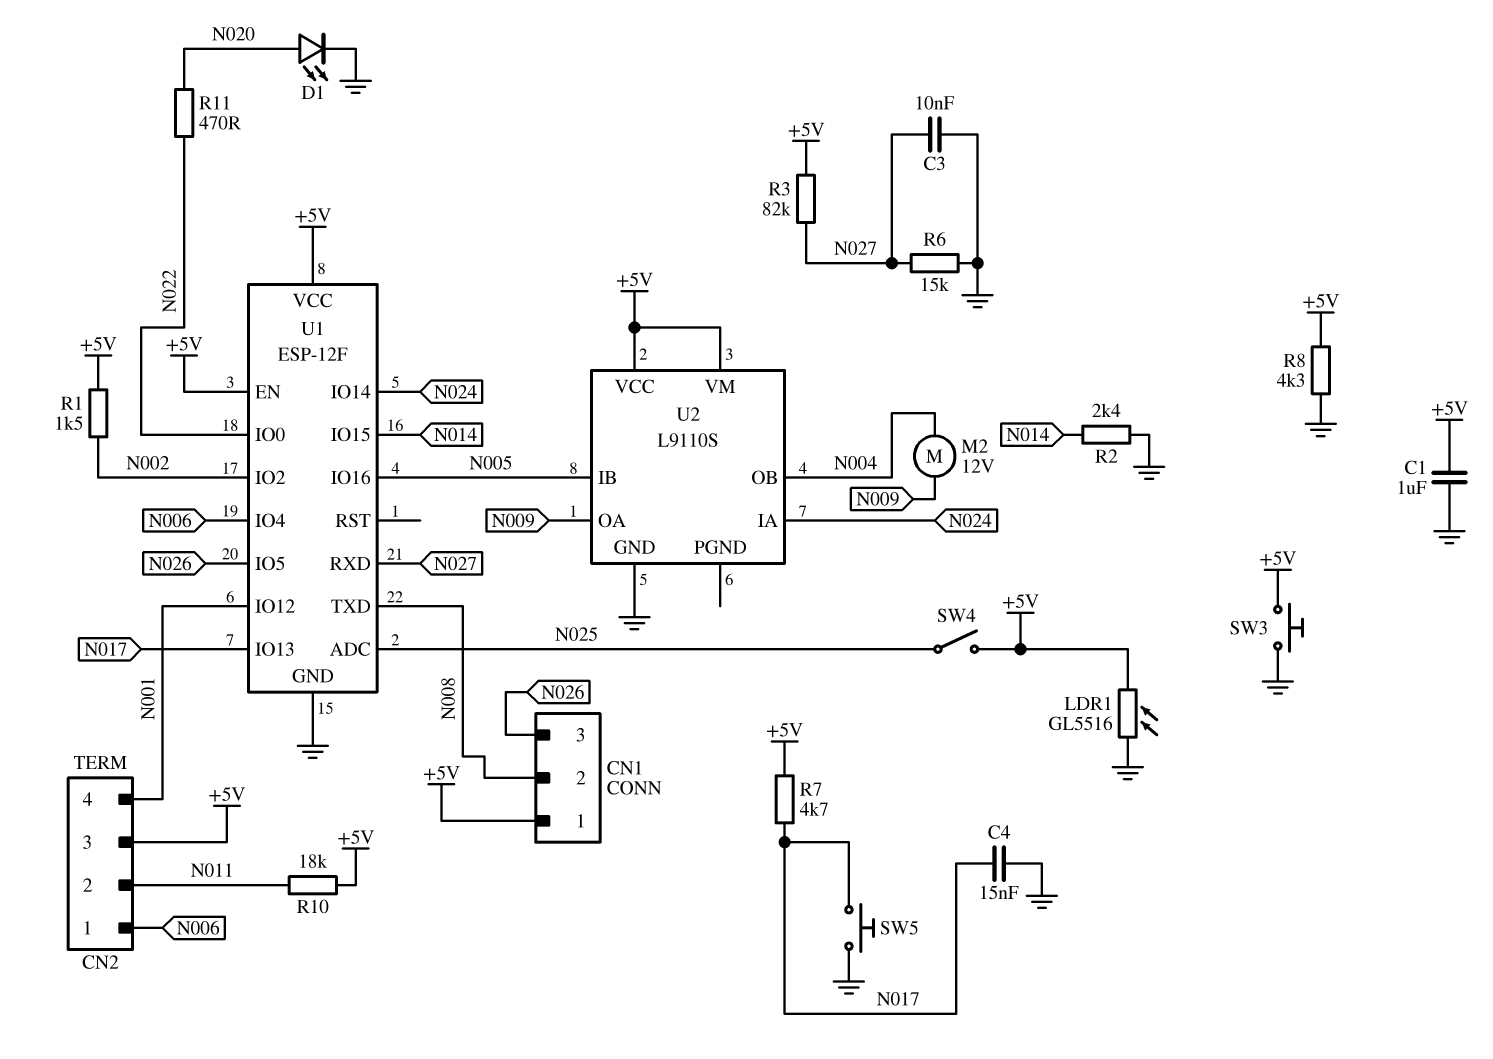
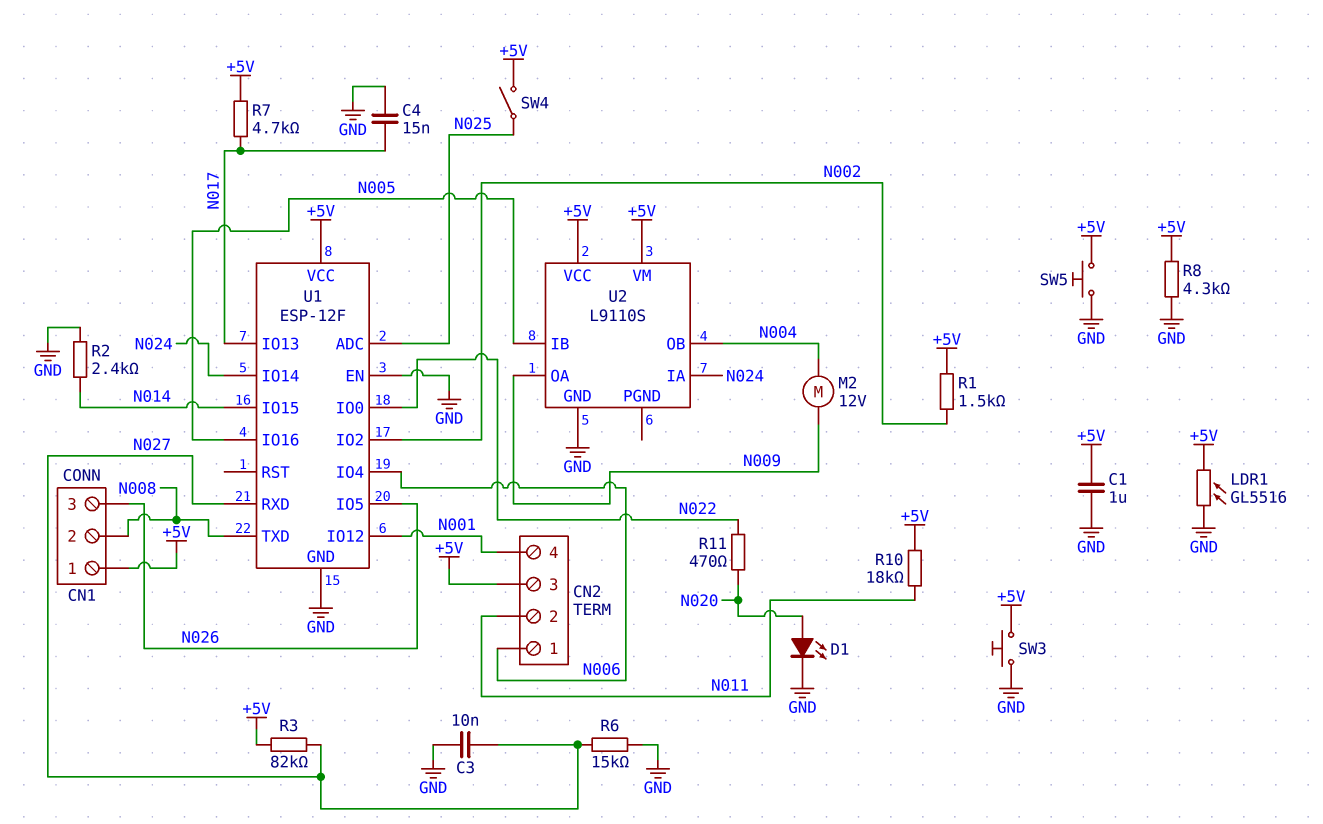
SW5: button (GND, N017) -> button (+5V, GND)
U1 pin EN: +5V -> GND

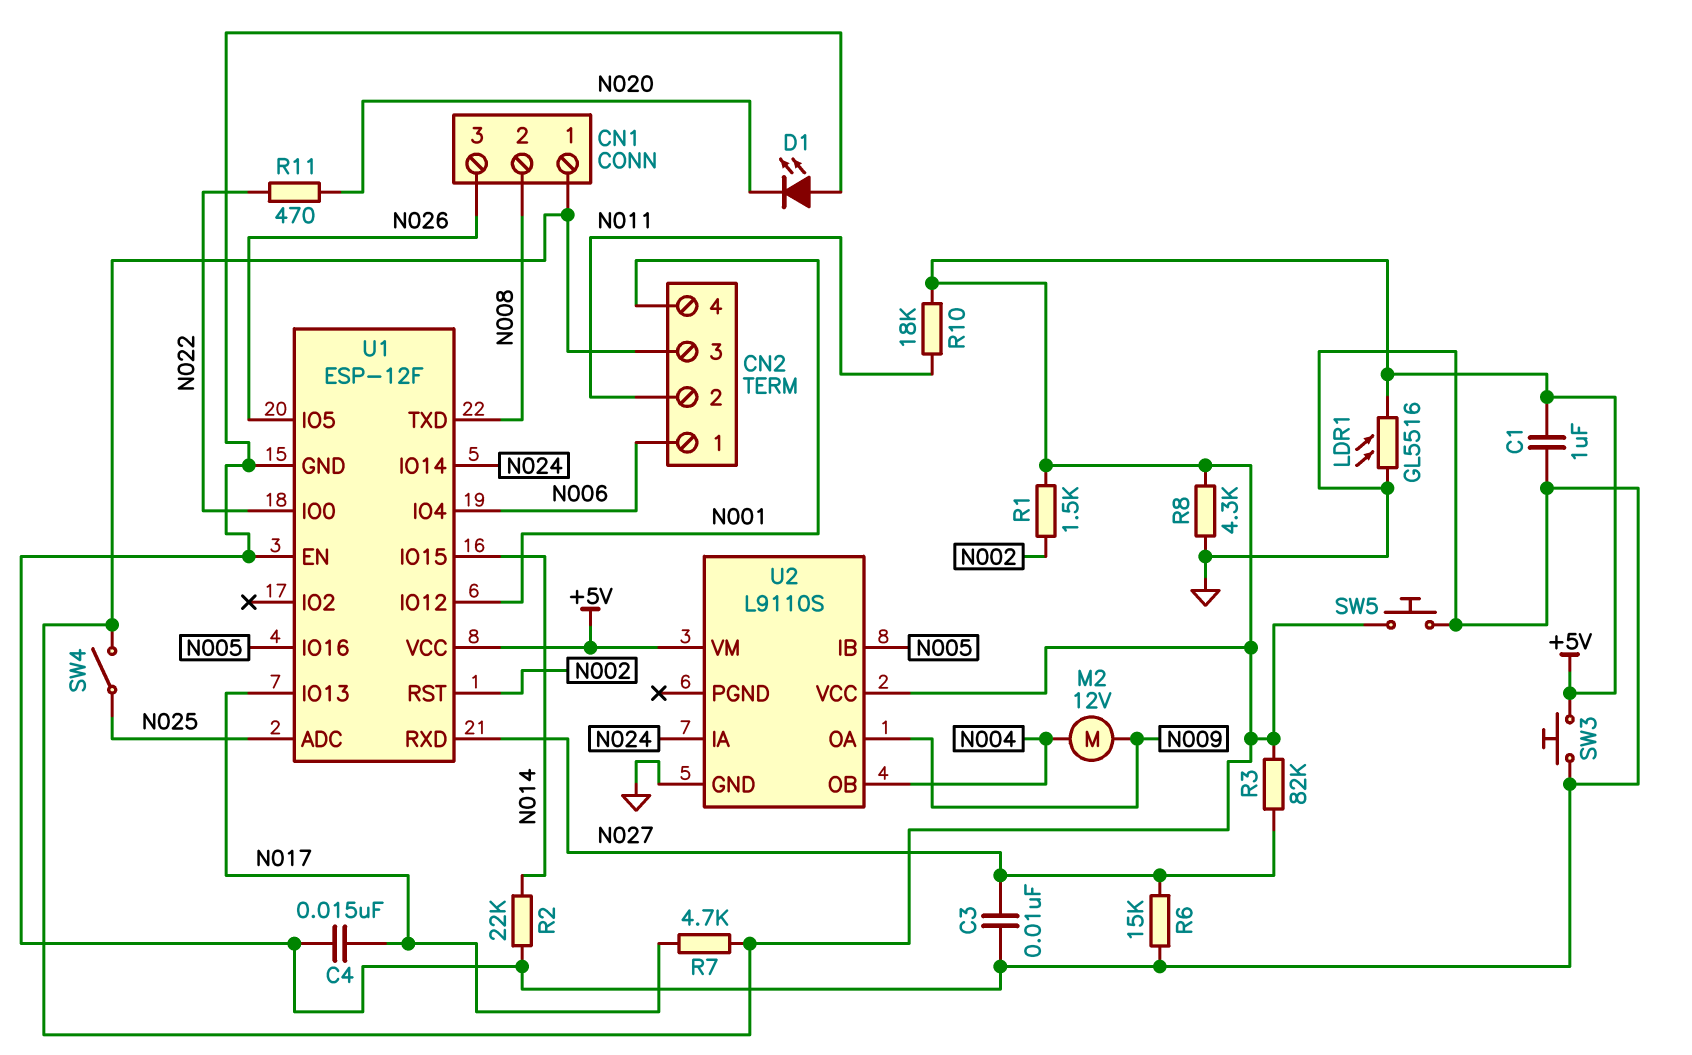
D1: LED (A N020, K GND) -> LED (A GND, K N020)
R2: 2.4k (GND, N014) -> 22k (GND, N014)
U1 pin IO2: N002 -> none
U1 pin RST: none -> N002

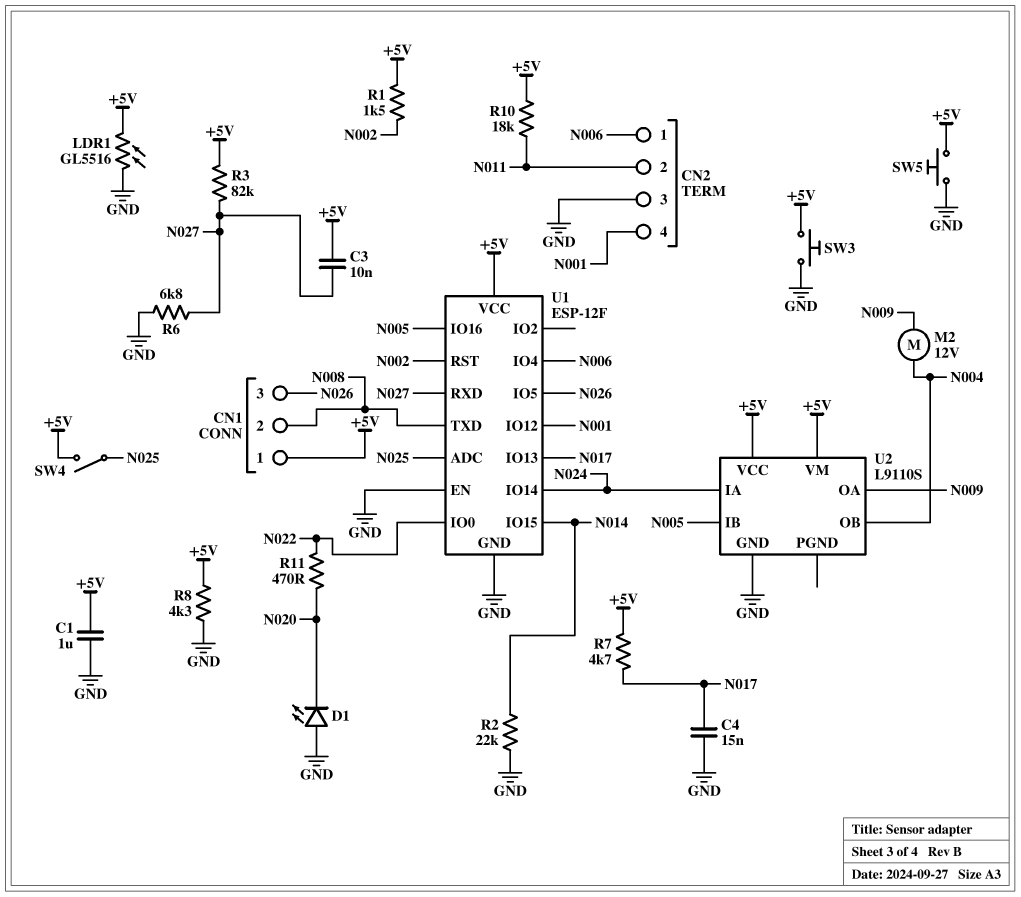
C3: 10nF (GND, N027) -> 10nF (+5V, N027)
CN2 pin 3: +5V -> GND
R6: 15k (GND, N027) -> 6.8k (GND, N027)

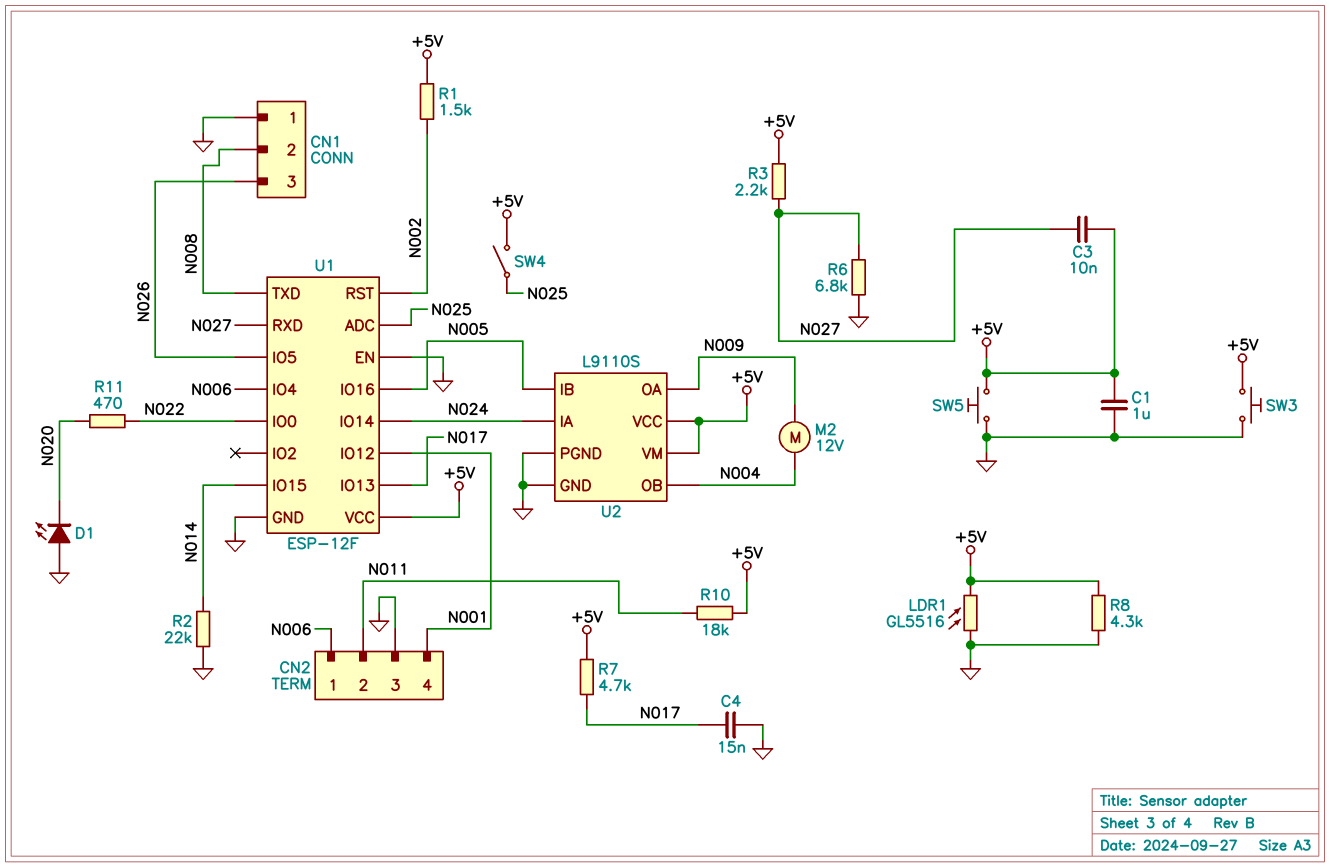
CN1 pin 1: +5V -> GND
R3: 82k (+5V, N027) -> 2.2k (+5V, N027)
U2 pin PGND: none -> GND

